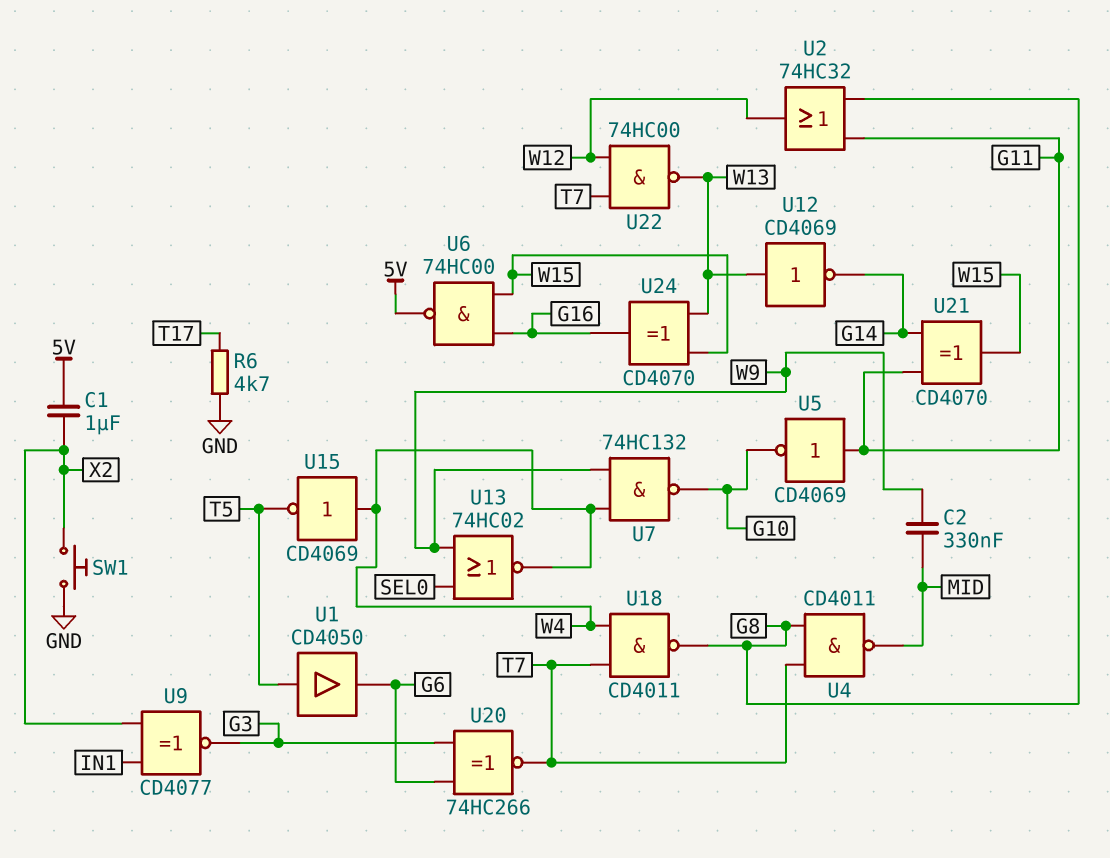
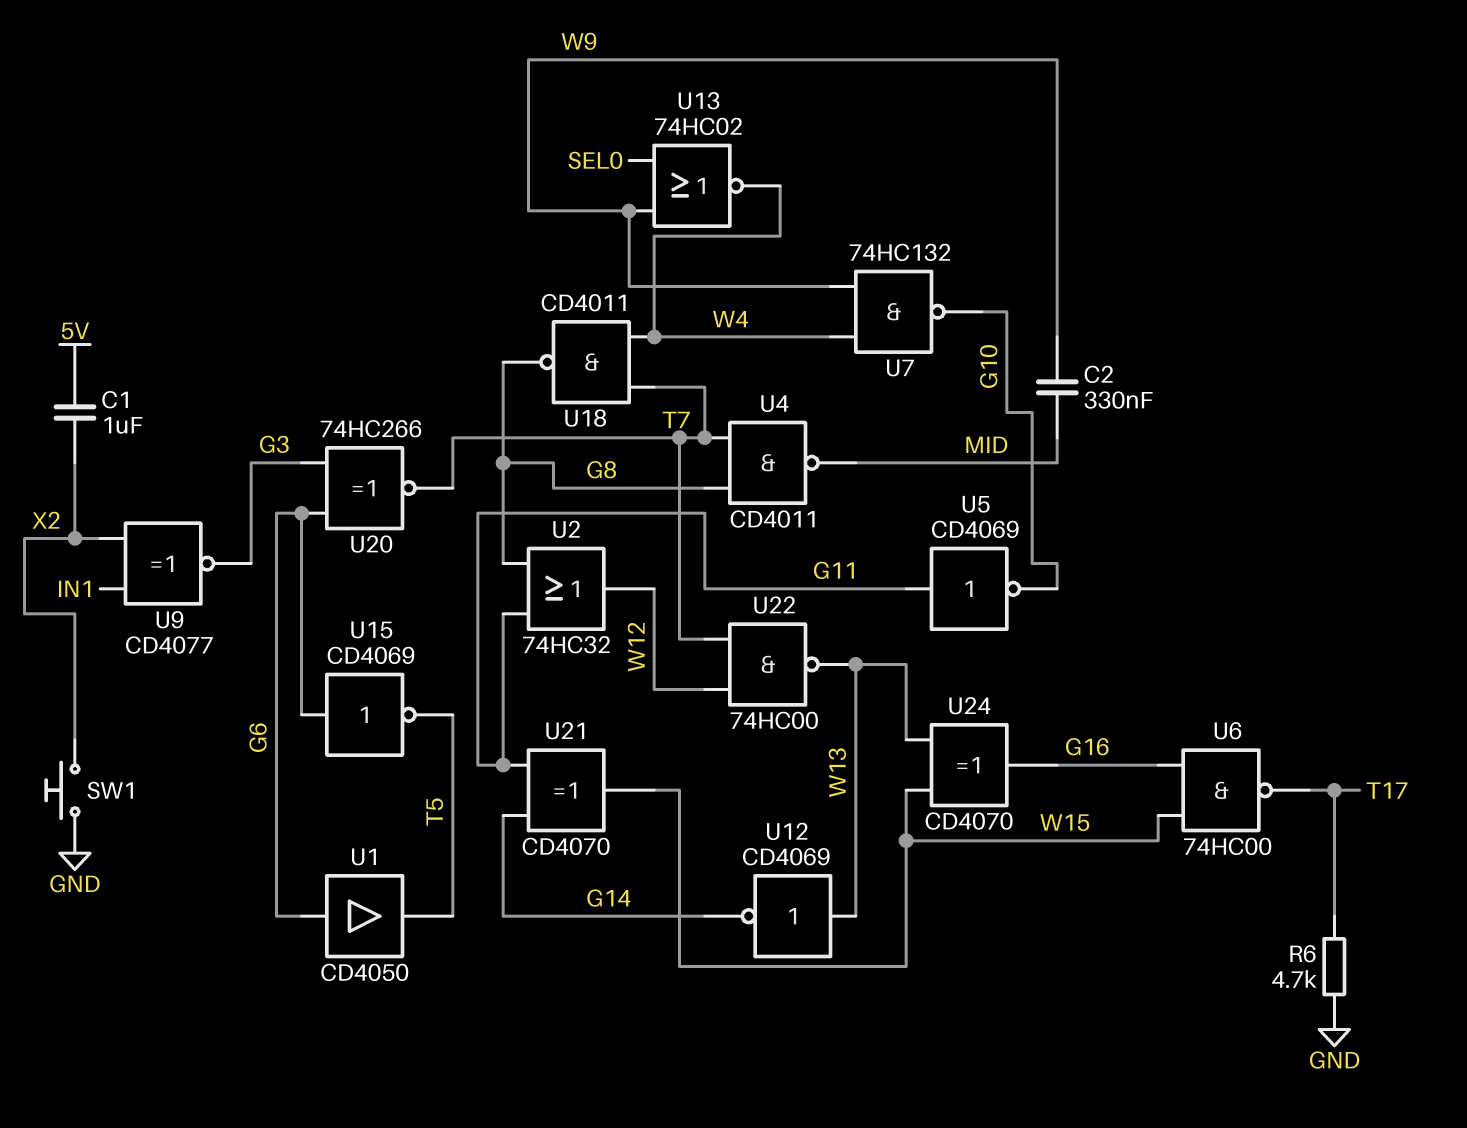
U1: buffer CD4050 (in T5, out G6) -> buffer CD4050 (in G6, out T5)
U6: NAND 74HC00 (in G16, in W15, out 5V) -> NAND 74HC00 (in G16, in W15, out T17)
U15: NOT CD4069 (in W4, out T5) -> NOT CD4069 (in G6, out T5)

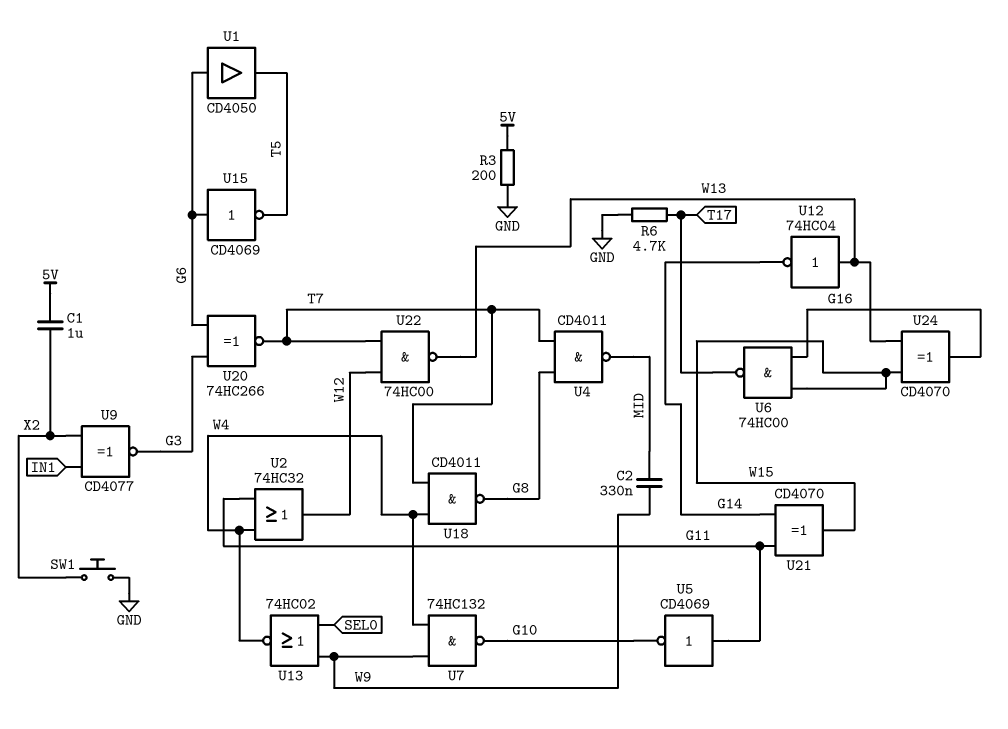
R3: none -> 200 (5V, GND)
U2: OR 74HC32 (in G8, in G11, out W12) -> OR 74HC32 (in G11, in W4, out W12)
U12: NOT CD4069 (in W13, out G14) -> NOT 74HC04 (in W13, out G14)

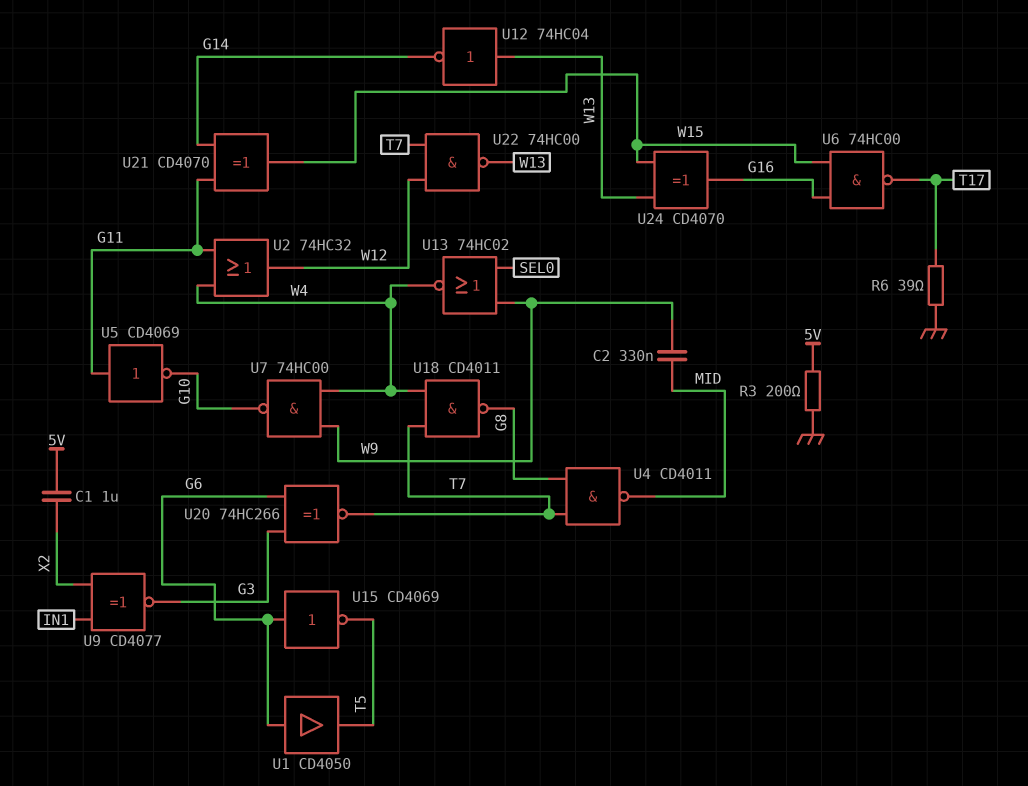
R6: 4.7k (GND, T17) -> 39 (GND, T17)
SW1: button (GND, X2) -> none
U7: NAND 74HC132 (in W4, in W9, out G10) -> NAND 74HC00 (in W4, in W9, out G10)

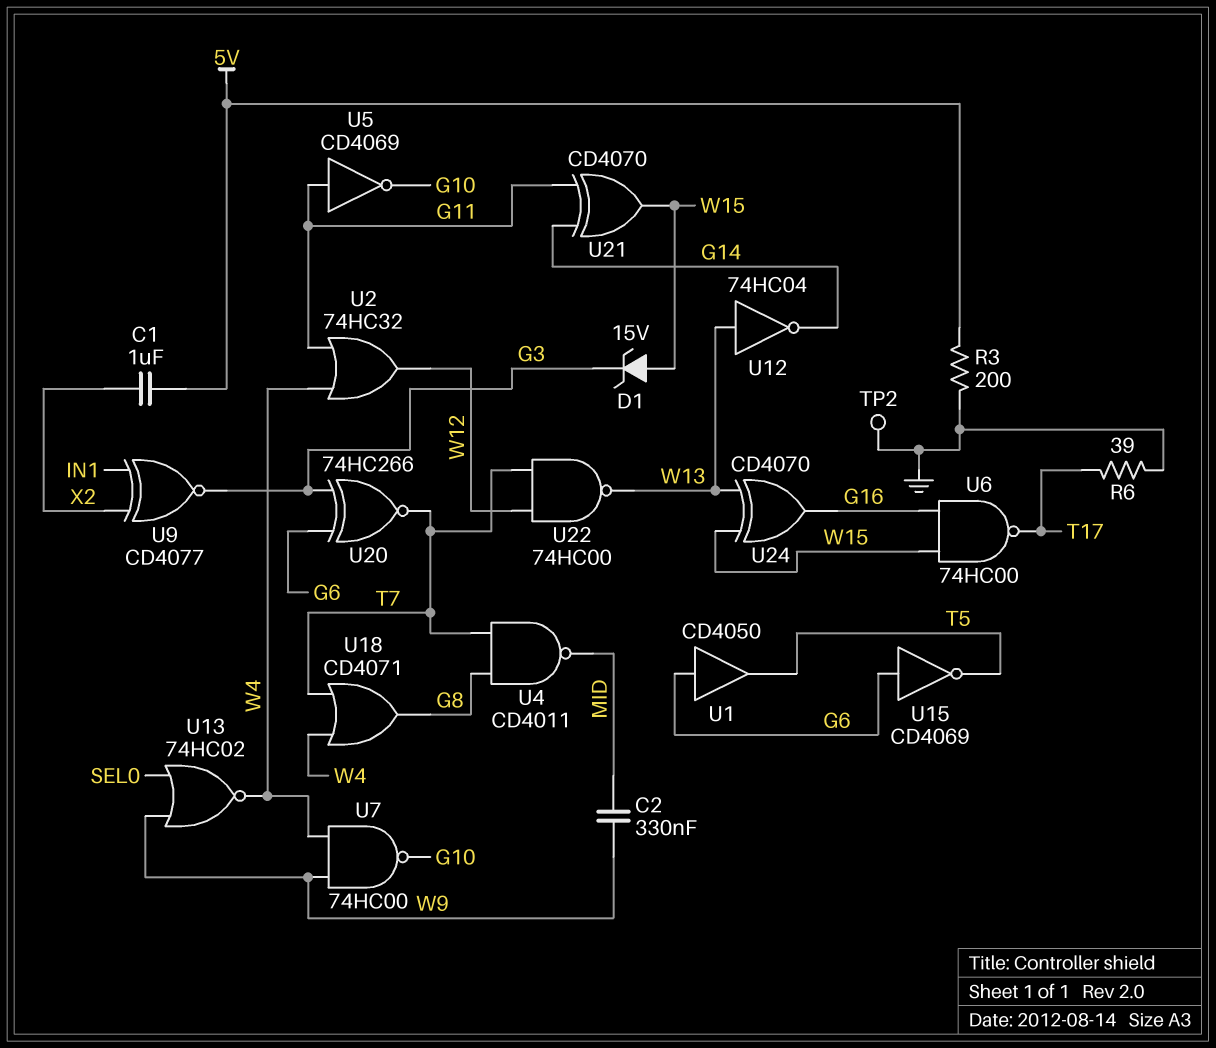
D1: none -> zener 15V (A W15, K G3)
TP2: none -> test point (GND)
U18: NAND CD4011 (in T7, in W4, out G8) -> OR CD4071 (in T7, in W4, out G8)

